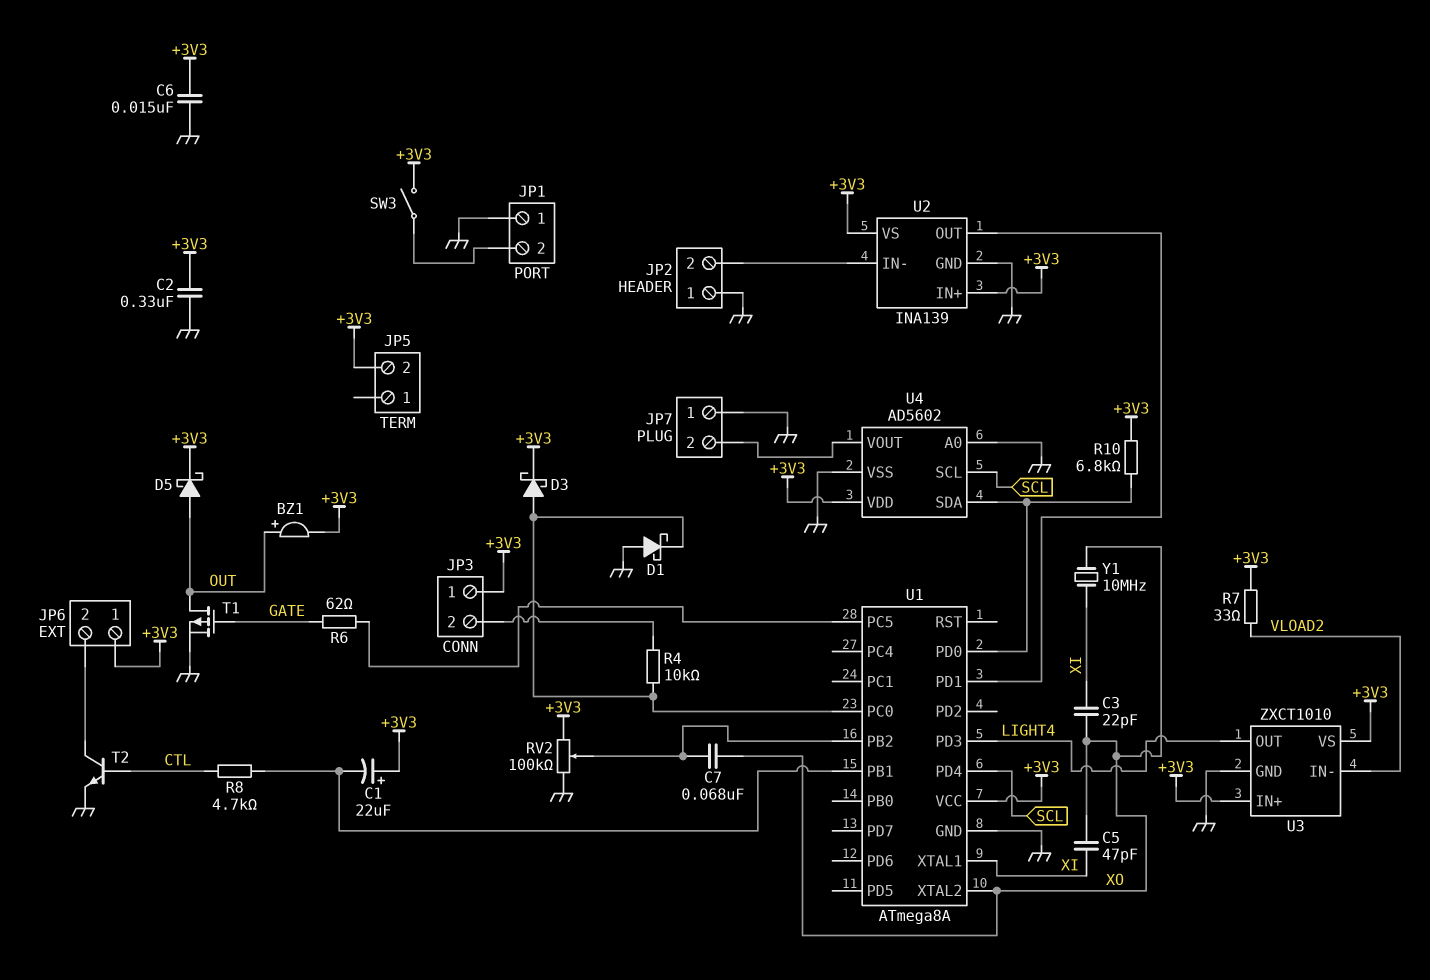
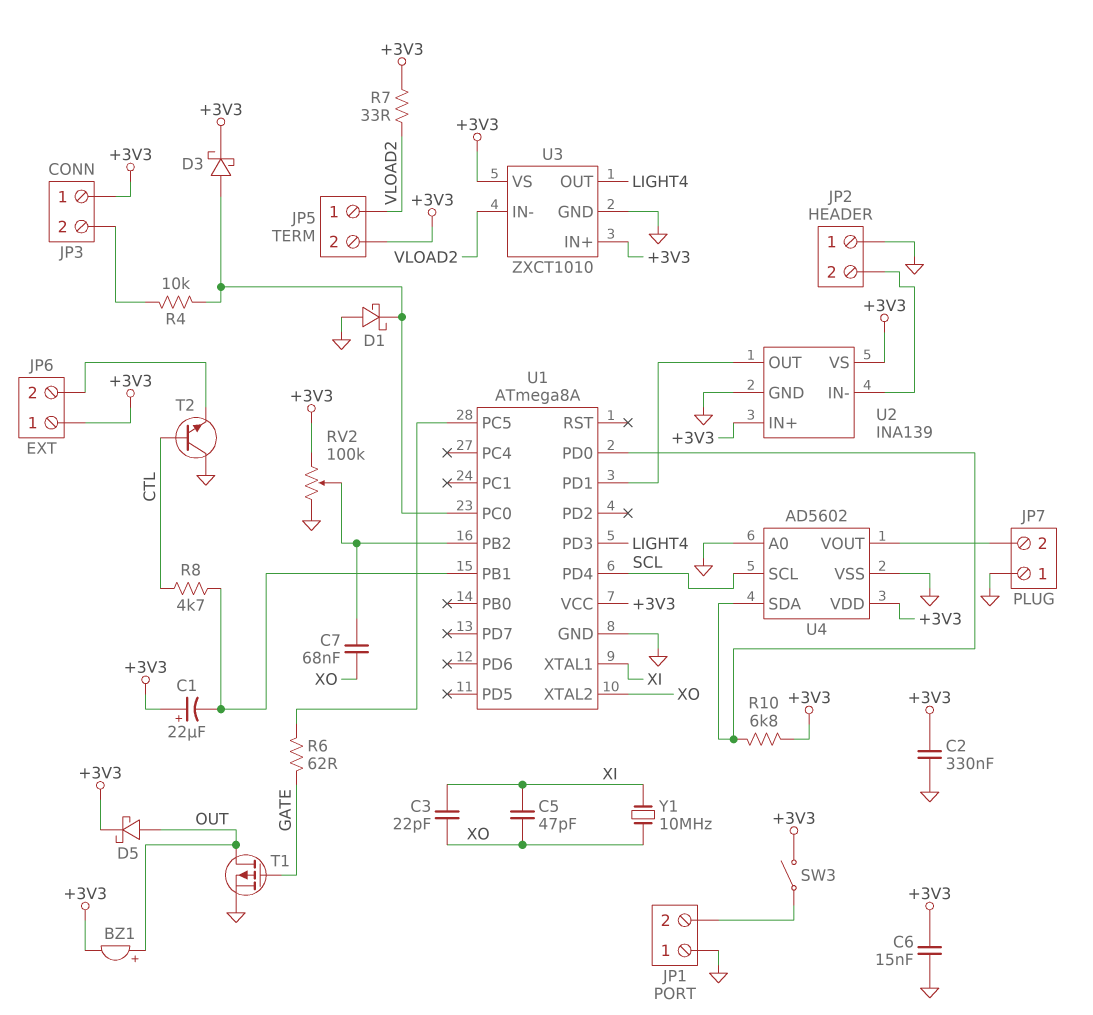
JP5 pin 1: none -> VLOAD2
T2: NPN (B CTL, C JP6/2, E GND) -> NPN (B CTL, C GND, E JP6/2)

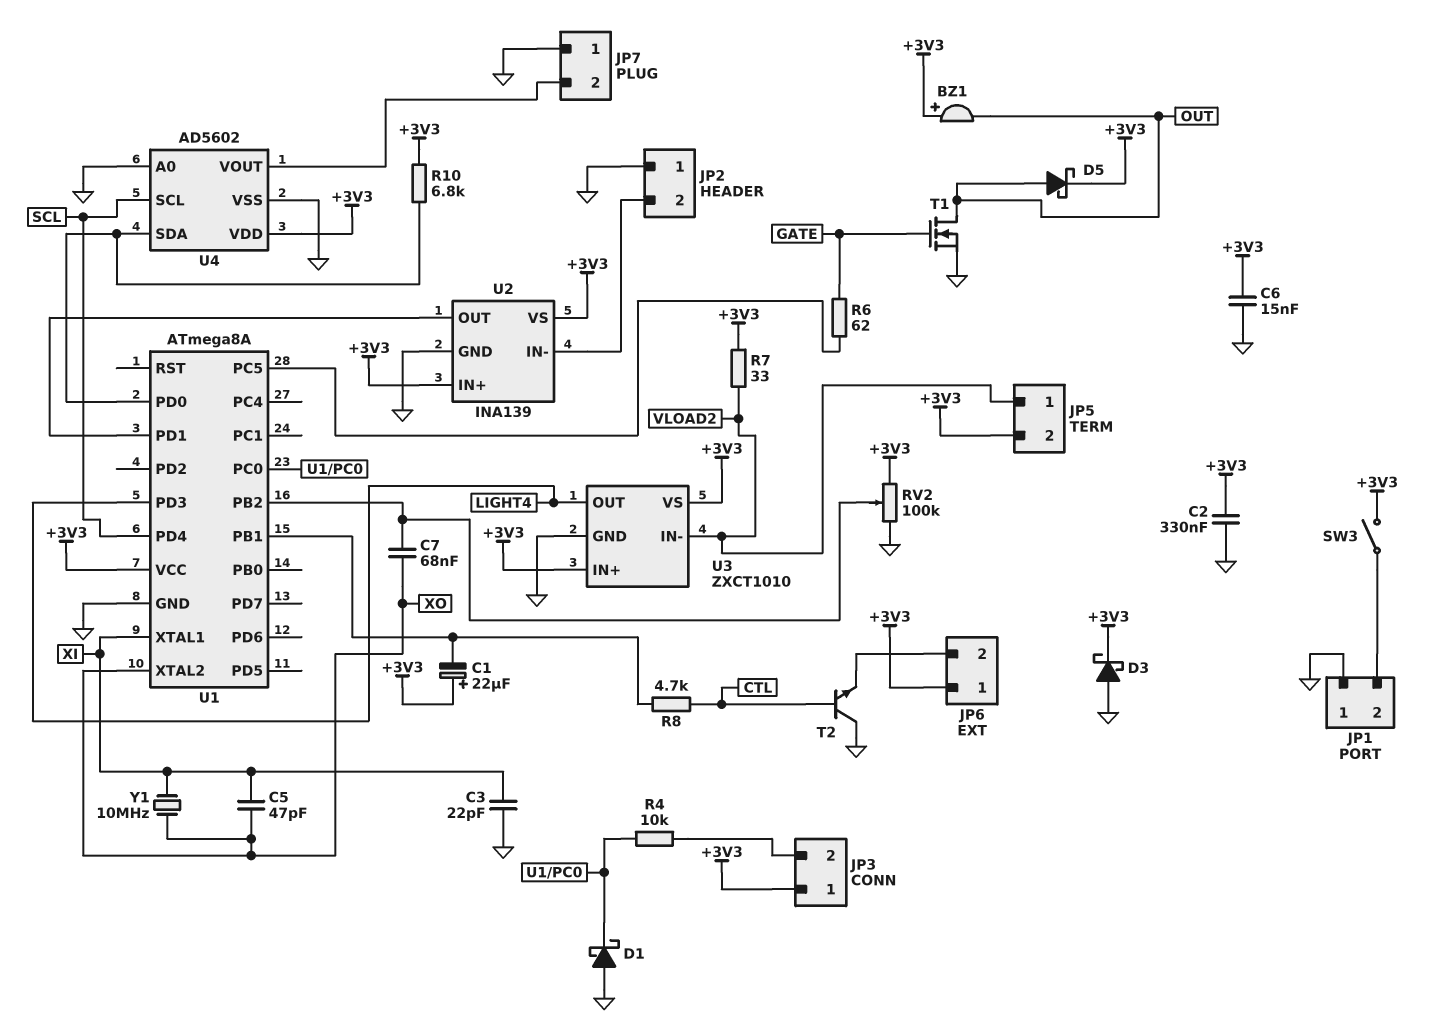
BZ1: buzzer (plus OUT, minus +3V3) -> buzzer (plus +3V3, minus OUT)
C3: 22pF (XI, XO) -> 22pF (GND, XI)
D3: schottky (A U1/PC0, K +3V3) -> schottky (A GND, K +3V3)
T1: PMOS (G GATE, D OUT, S GND) -> NMOS (G GATE, D OUT, S GND)

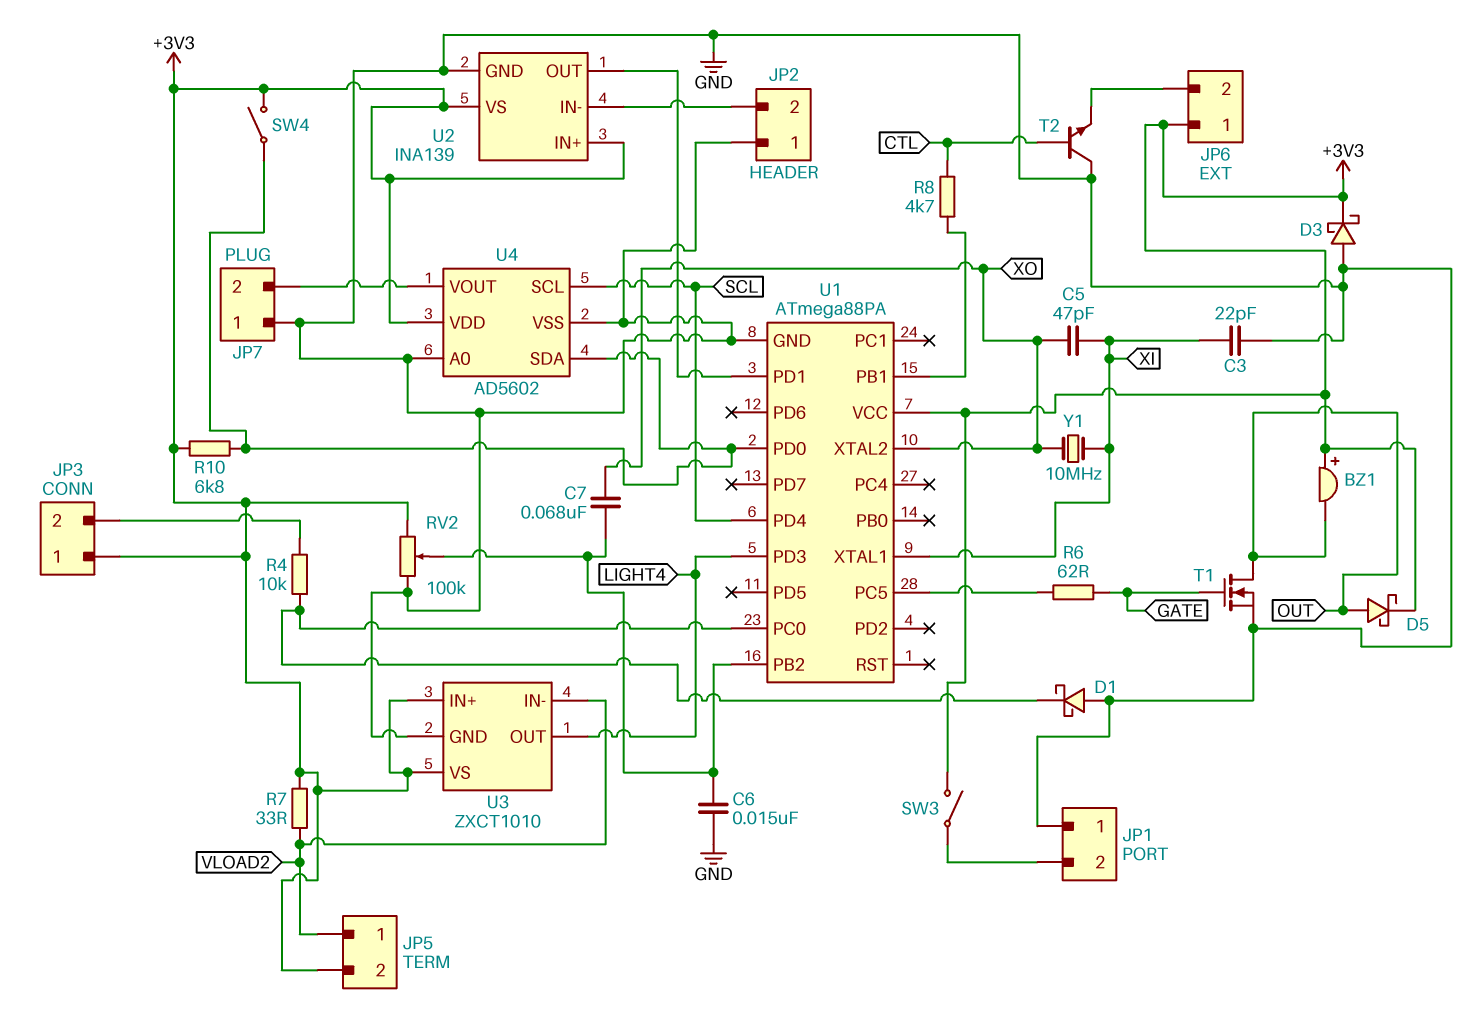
C1: 22uF (plus +3V3, minus U1/PB1) -> none
C2: 330nF (+3V3, GND) -> none
C6: 15nF (+3V3, GND) -> 15nF (GND, U1/PB2)
SW4: none -> switch (+3V3, U1/PD0)
U1: ATmega8A -> ATmega88PA

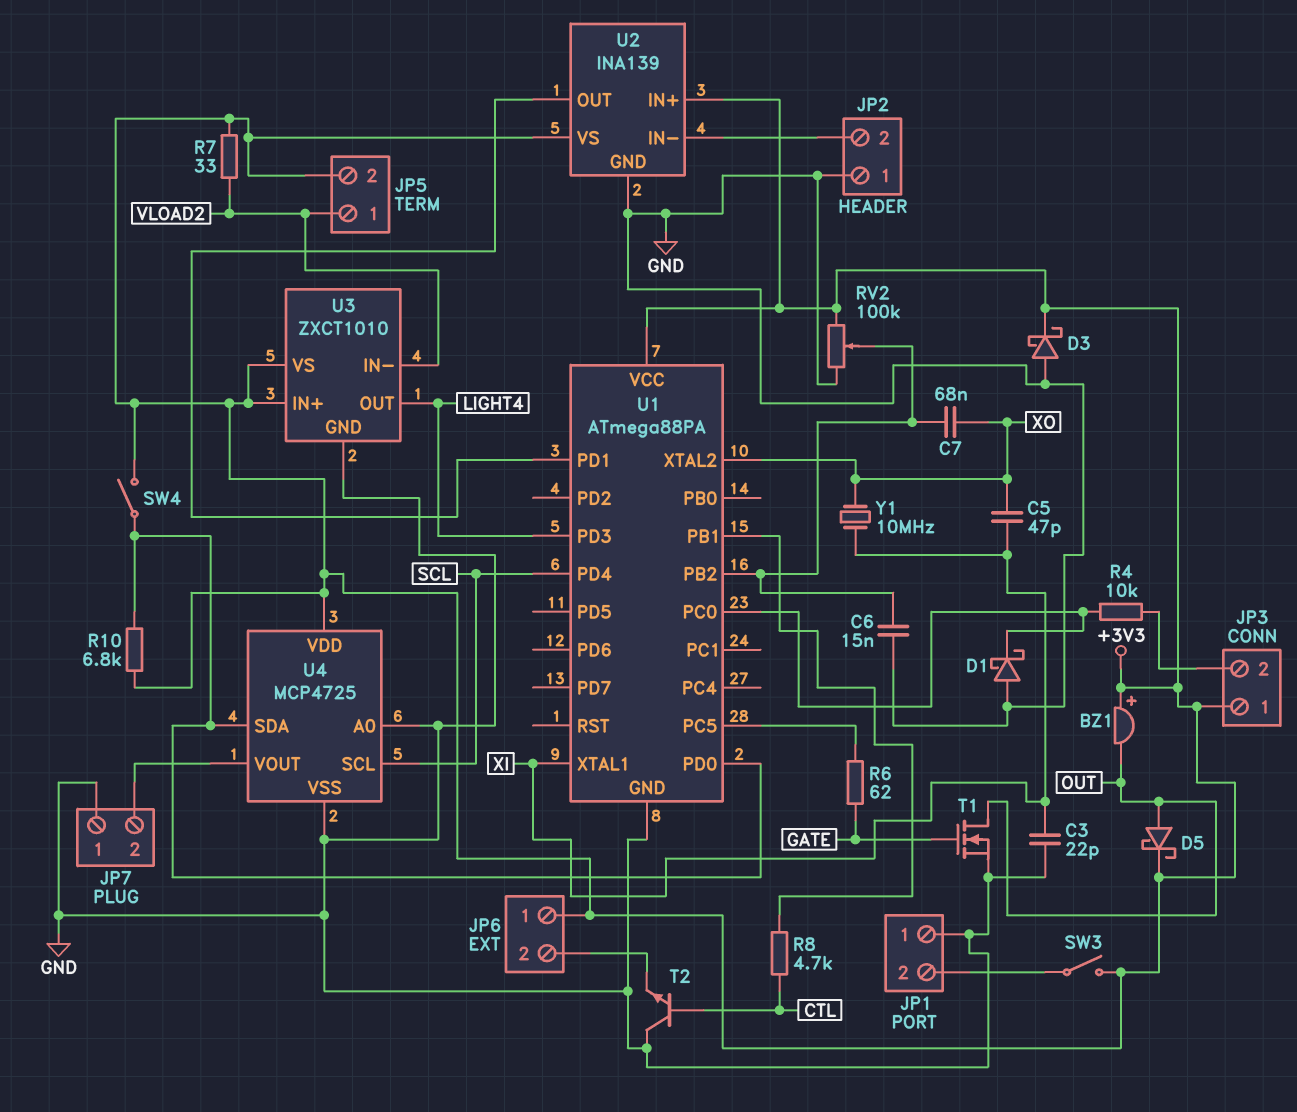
U4: AD5602 -> MCP4725

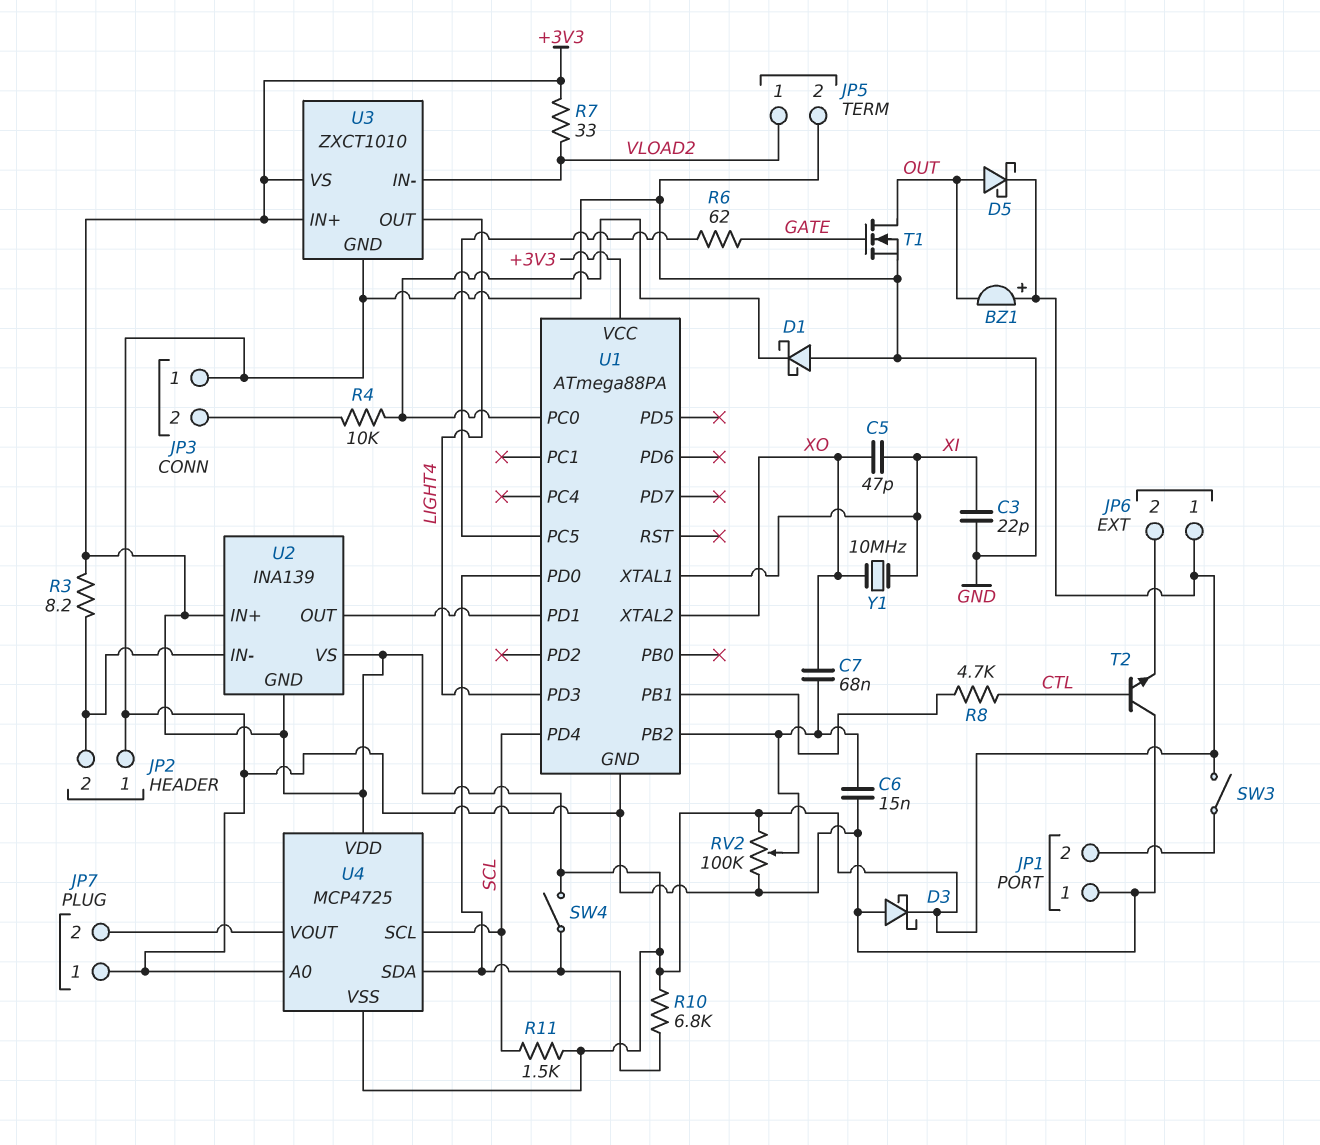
JP3 pin 1: +3V3 -> GND
JP5 pin 2: +3V3 -> GND
R3: none -> 8.2 (+3V3, JP2/2)
R11: none -> 1.5k (+3V3, SCL)
U2 pin GND: GND -> +3V3
U4 pin VSS: GND -> +3V3

